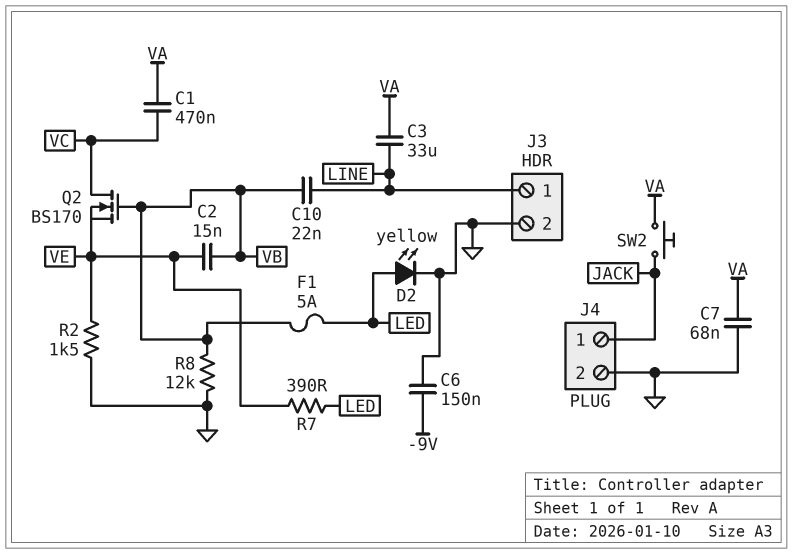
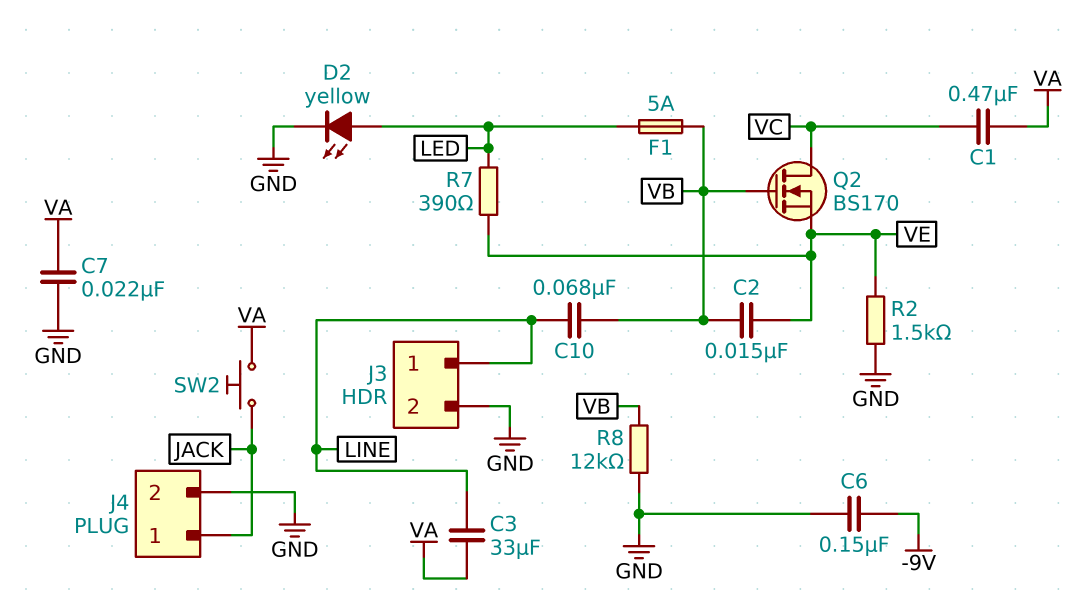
C7: 68nF (GND, VA) -> 22nF (GND, VA)
C10: 22nF (LINE, VB) -> 68nF (LINE, VB)

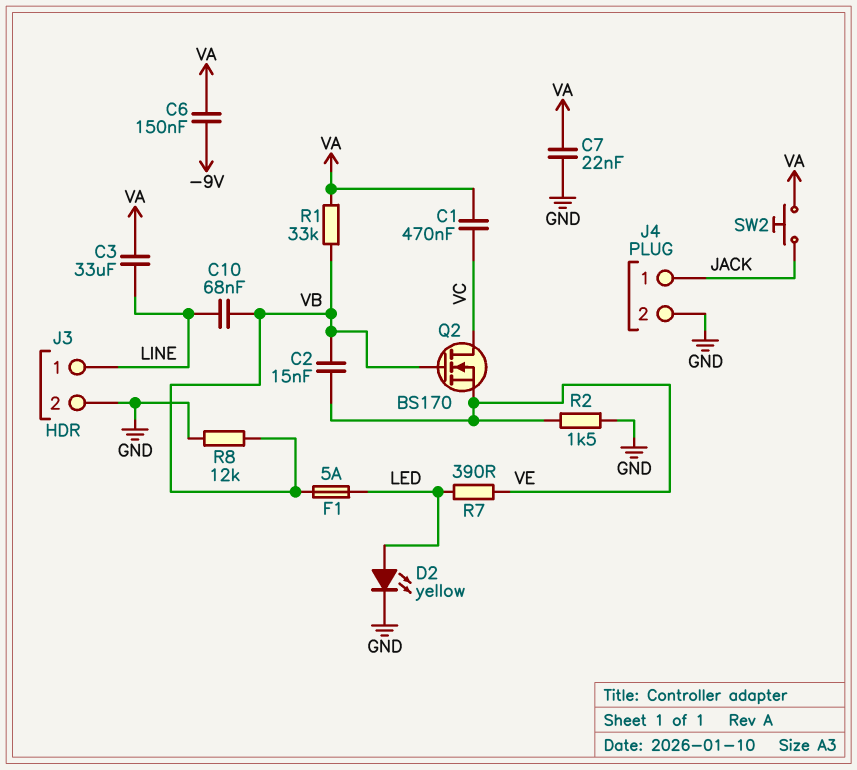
C6: 150nF (-9V, GND) -> 150nF (-9V, VA)
R1: none -> 33k (VA, VB)

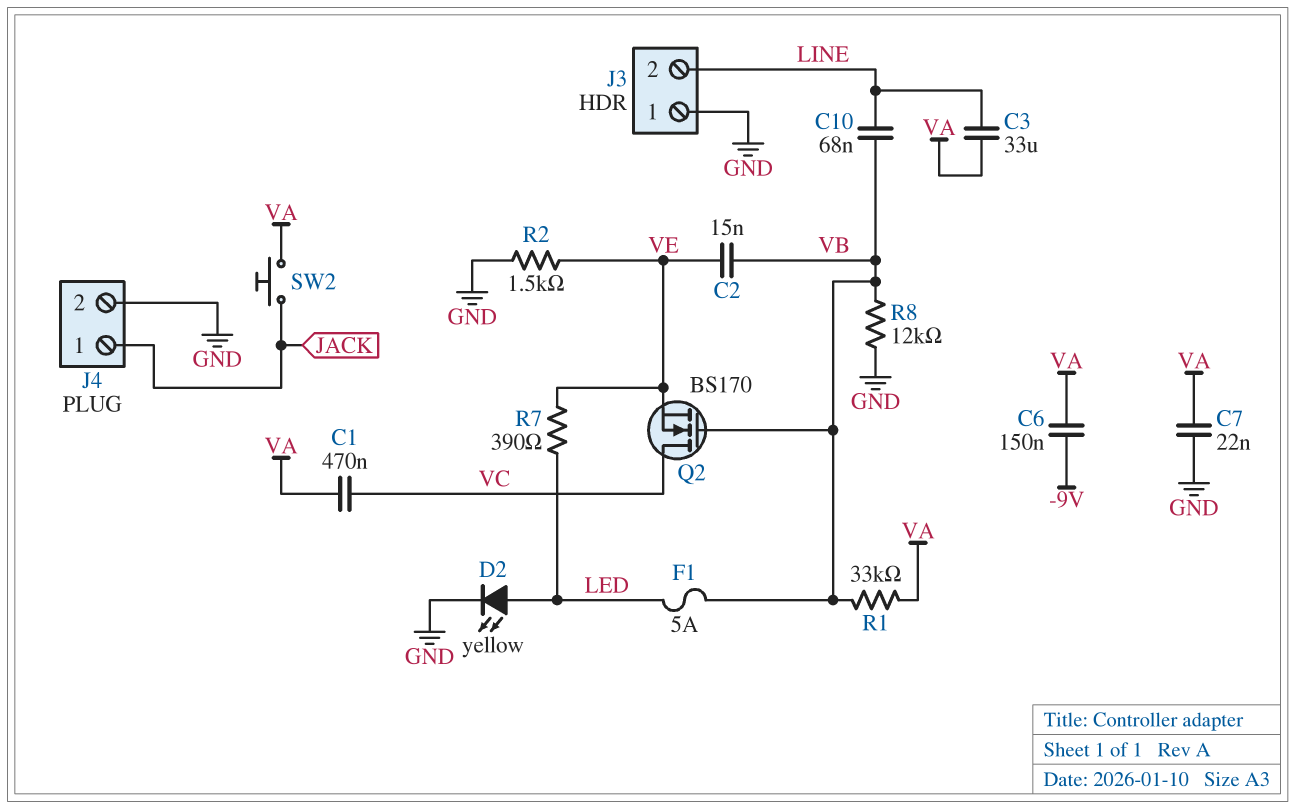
J3 pin 1: LINE -> GND
J3 pin 2: GND -> LINE

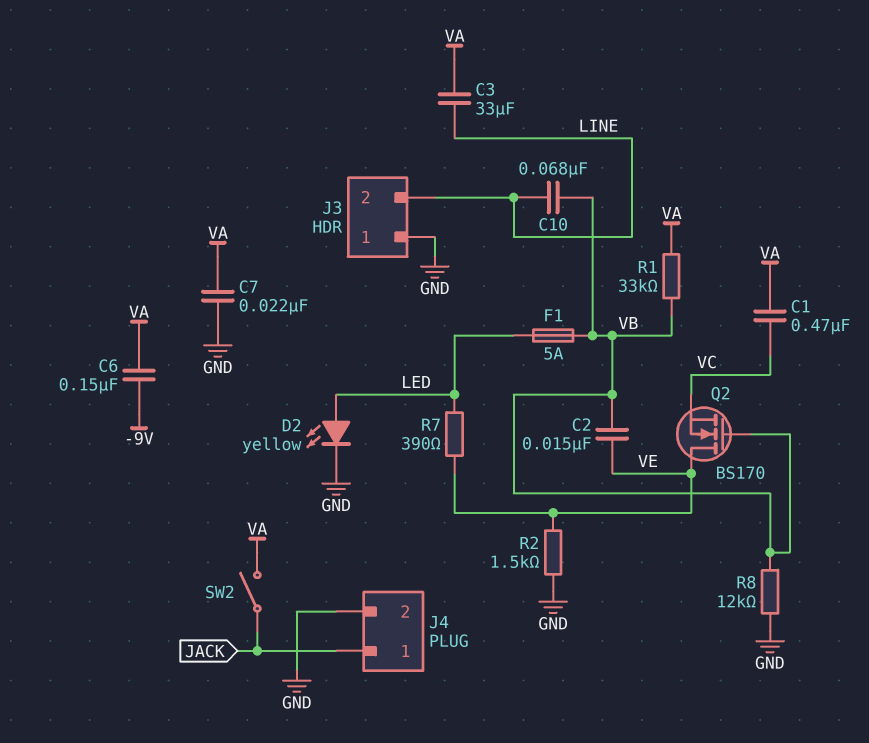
Q2: NMOS BS170 (G VB, D VC, S VE) -> NMOS BS170 (G VB, D VE, S VC)
SW2: button (JACK, VA) -> switch (JACK, VA)

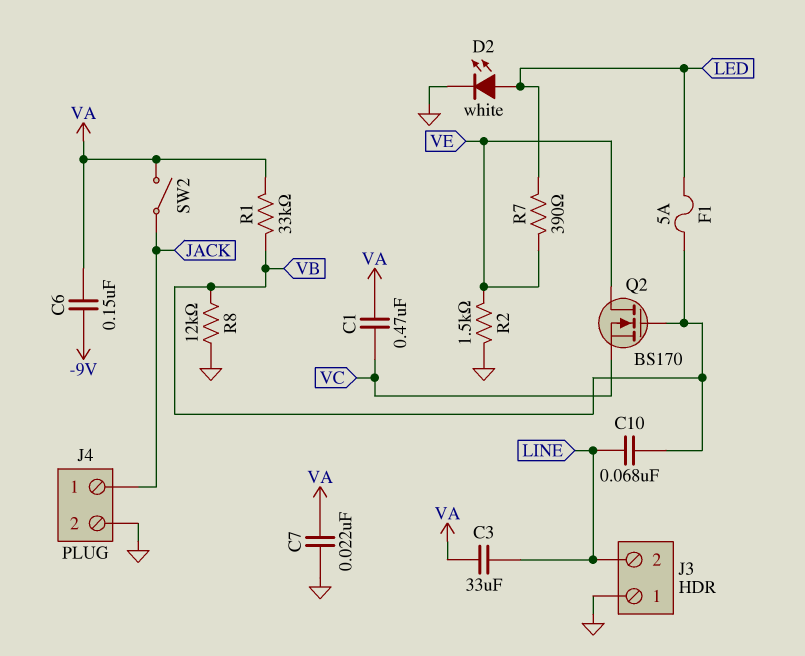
C2: 15nF (VB, VE) -> none
D2: LED yellow (A LED, K GND) -> LED white (A LED, K GND)

